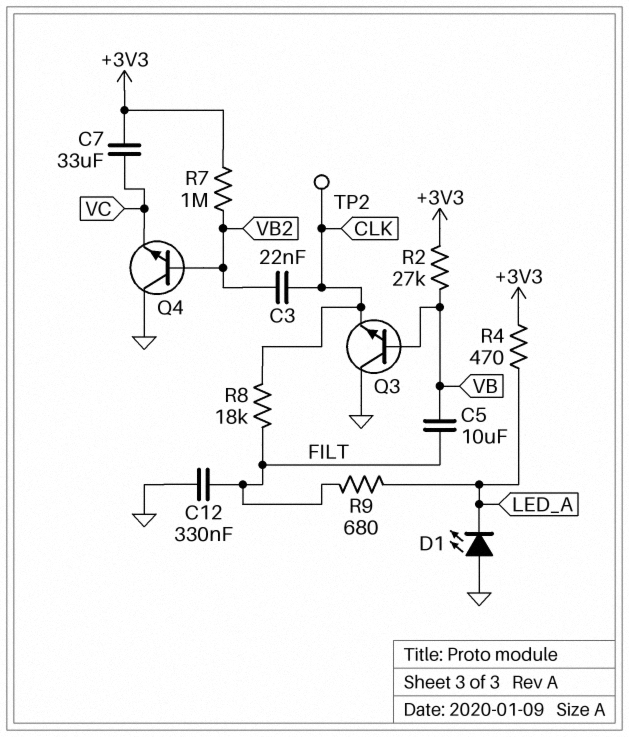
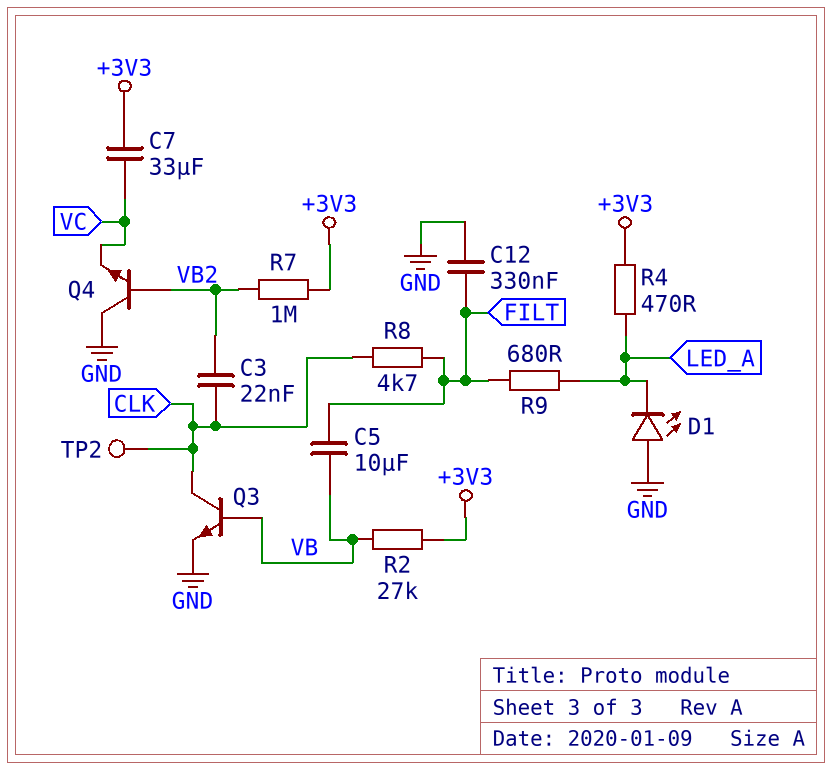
Q3: NPN (B VB, C GND, E CLK) -> NPN (B VB, C CLK, E GND)
R8: 18k (CLK, FILT) -> 4.7k (CLK, FILT)

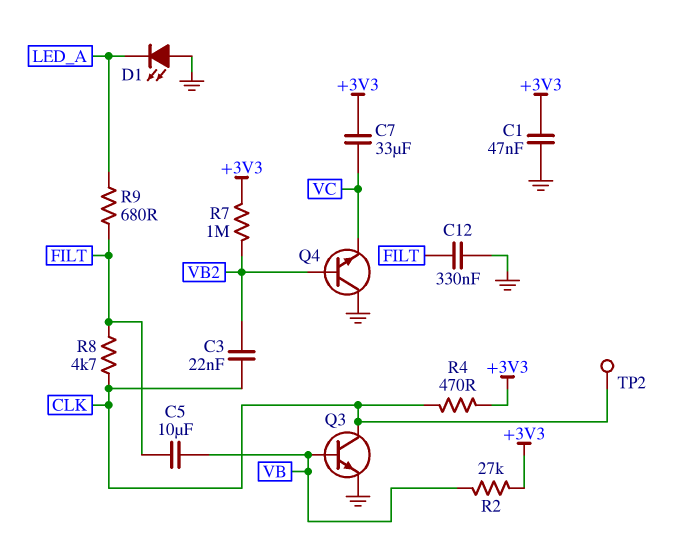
C1: none -> 47nF (+3V3, GND)
R4: 470 (+3V3, LED_A) -> 470 (+3V3, CLK)

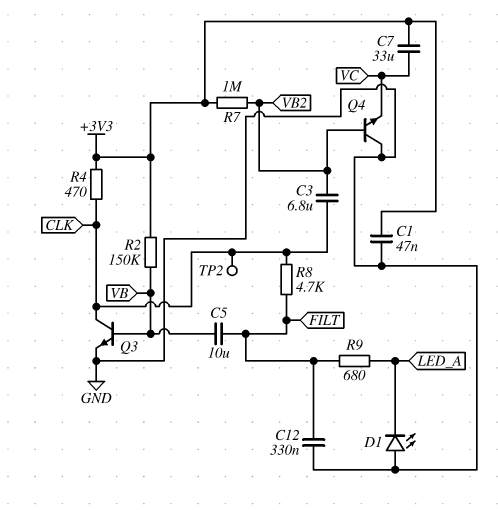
C3: 22nF (CLK, VB2) -> 6.8uF (CLK, VB2)
R2: 27k (+3V3, VB) -> 150k (+3V3, VB)

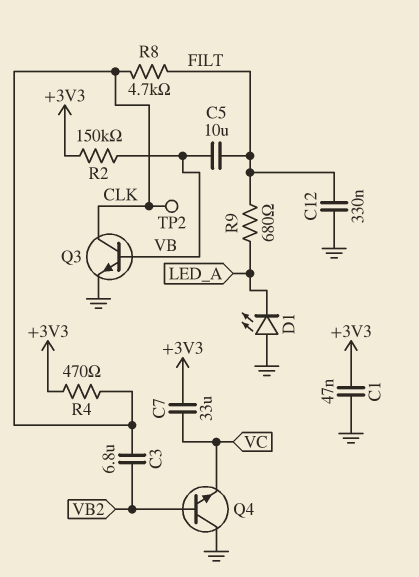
R7: 1M (+3V3, VB2) -> none

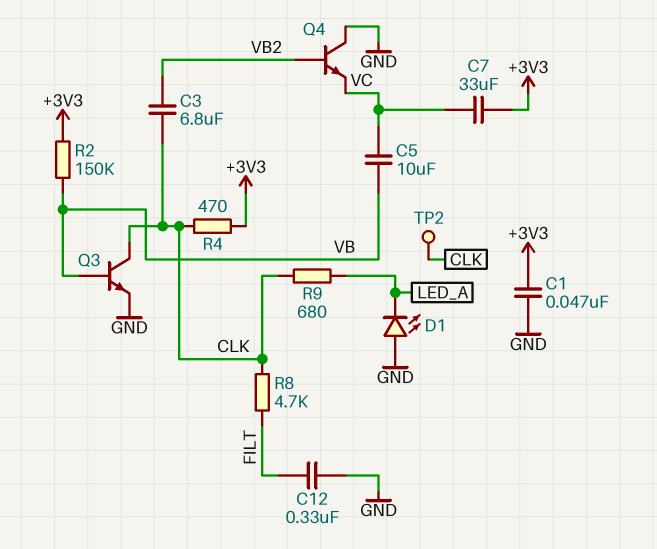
C5: 10uF (FILT, VB) -> 10uF (VB, VC)
R9: 680 (FILT, LED_A) -> 680 (CLK, LED_A)

